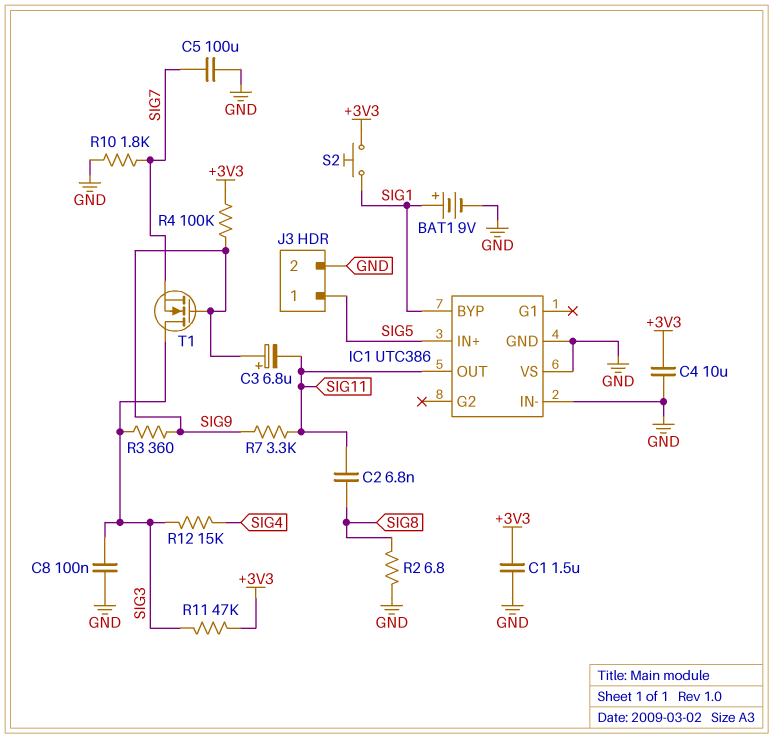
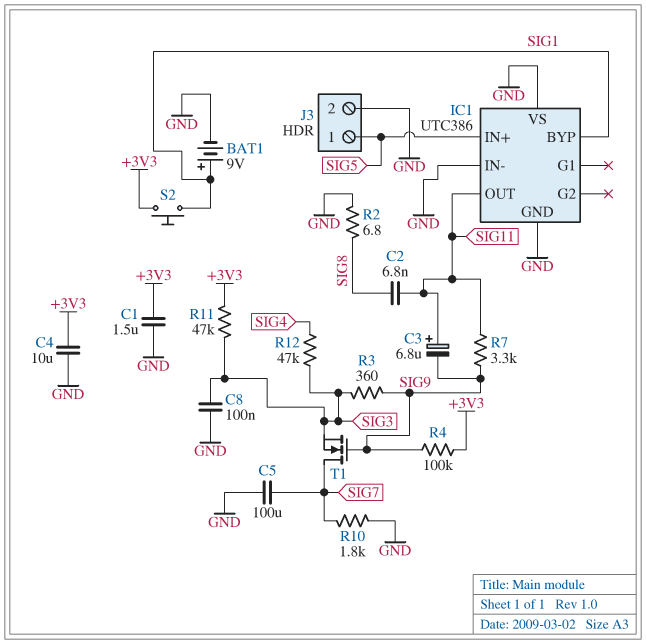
C3: 6.8uF (plus SIG9, minus SIG11) -> 6.8uF (plus SIG11, minus SIG9)
R12: 15k (SIG3, SIG4) -> 47k (SIG3, SIG4)
T1: NMOS (G SIG9, D SIG3, S SIG7) -> NMOS (G SIG9, D SIG7, S SIG3)

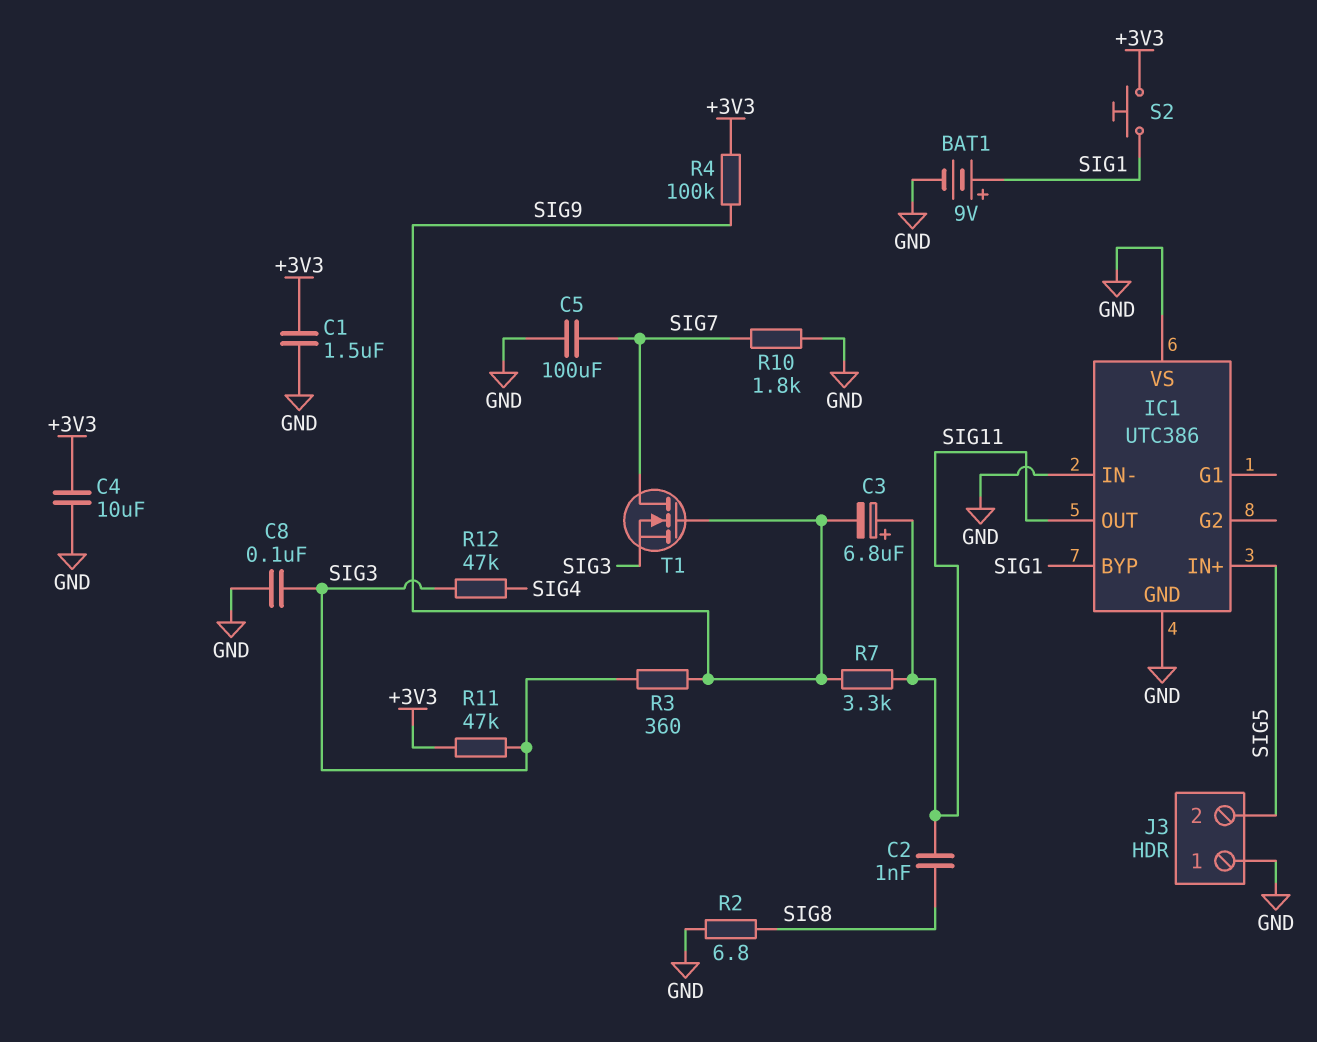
C2: 6.8nF (SIG8, SIG11) -> 1nF (SIG8, SIG11)
J3 pin 1: SIG5 -> GND
J3 pin 2: GND -> SIG5

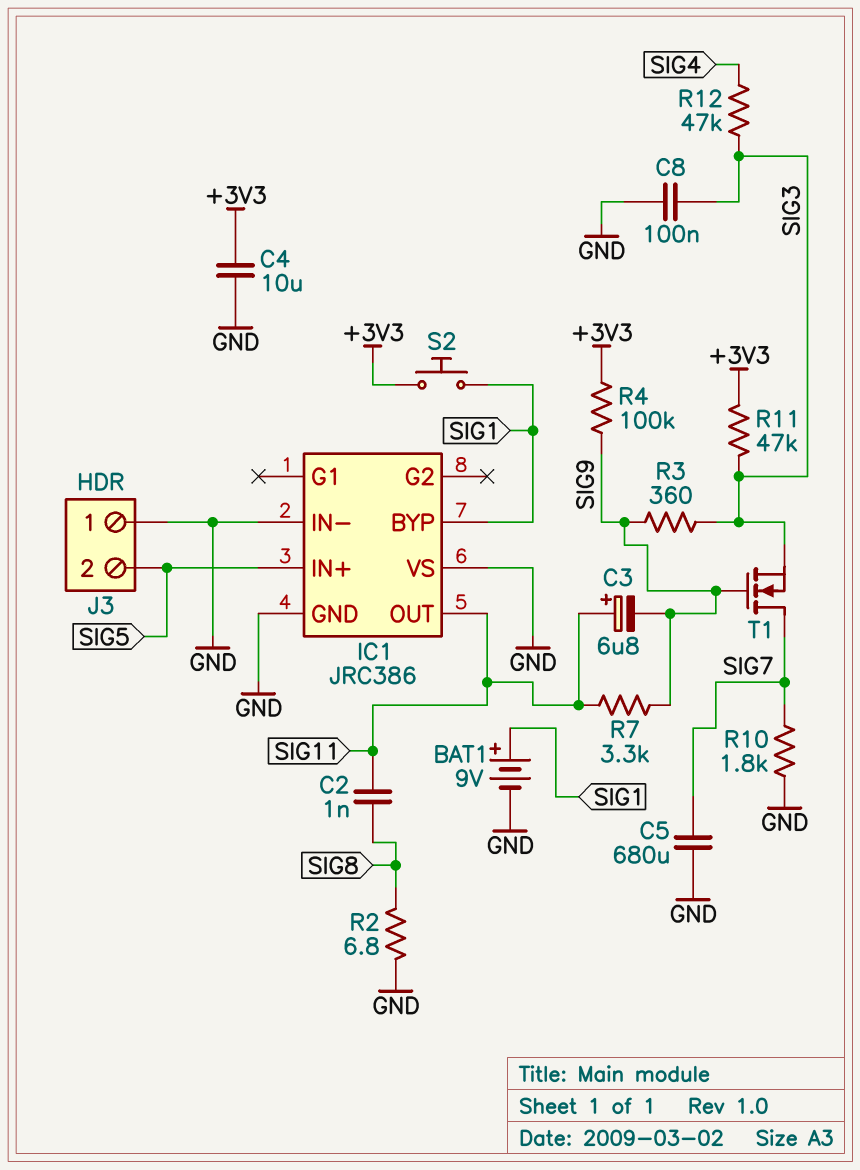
C1: 1.5uF (+3V3, GND) -> none
C5: 100uF (GND, SIG7) -> 680uF (GND, SIG7)
IC1: UTC386 -> JRC386

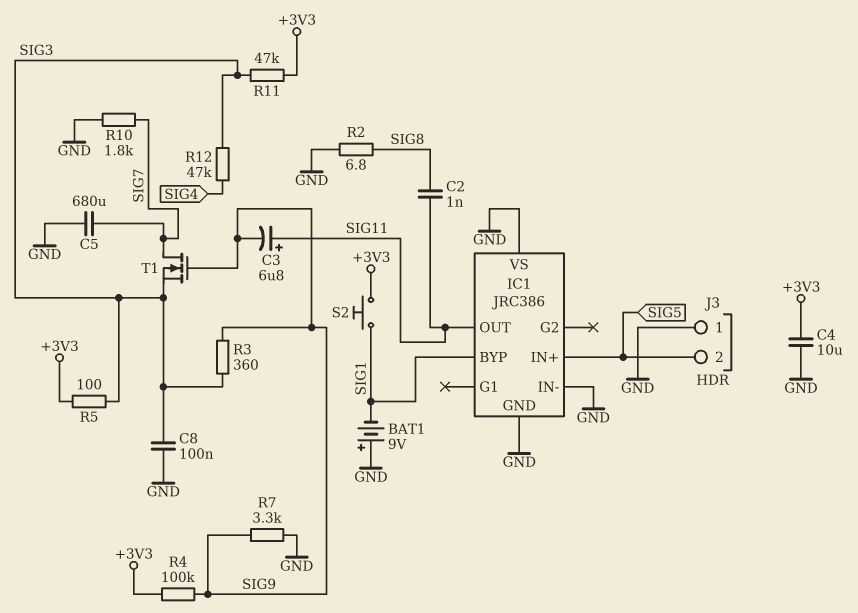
BAT1: 9V (plus SIG1, minus GND) -> 9V (plus GND, minus SIG1)
R5: none -> 100 (+3V3, SIG3)
R7: 3.3k (SIG9, SIG11) -> 3.3k (GND, SIG9)

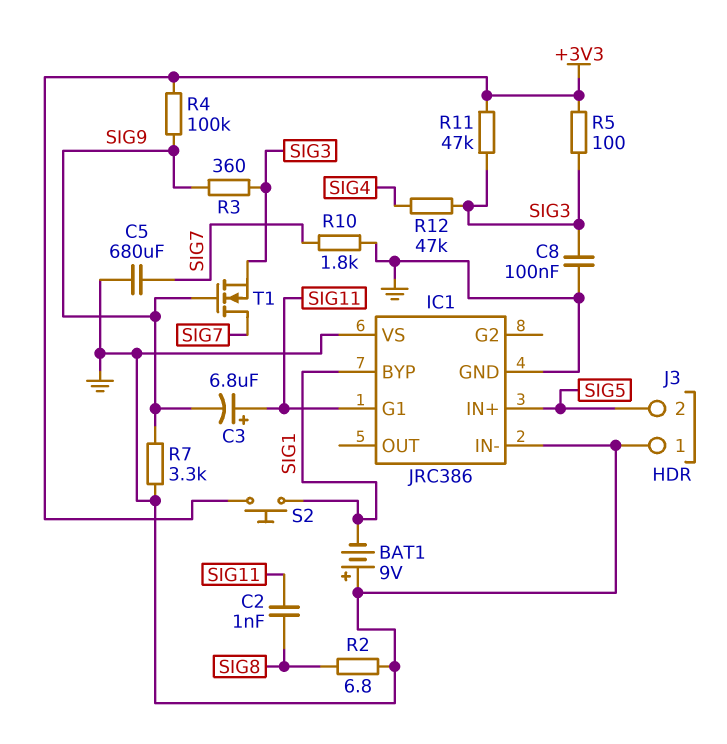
C4: 10uF (+3V3, GND) -> none
IC1 pin G1: none -> SIG11
IC1 pin OUT: SIG11 -> none

